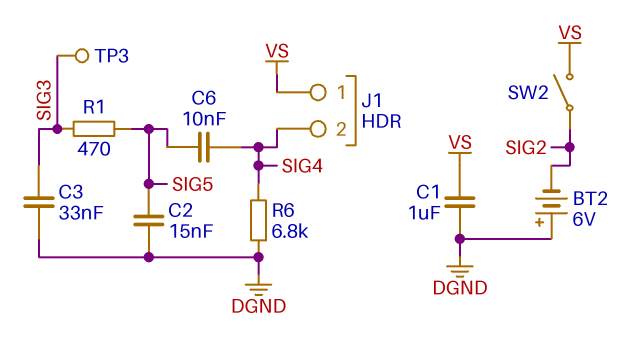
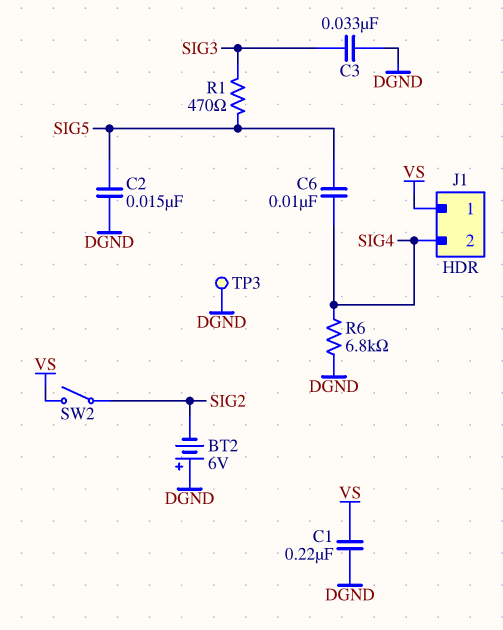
C1: 1uF (DGND, VS) -> 220nF (DGND, VS)
TP3: test point (SIG3) -> test point (DGND)

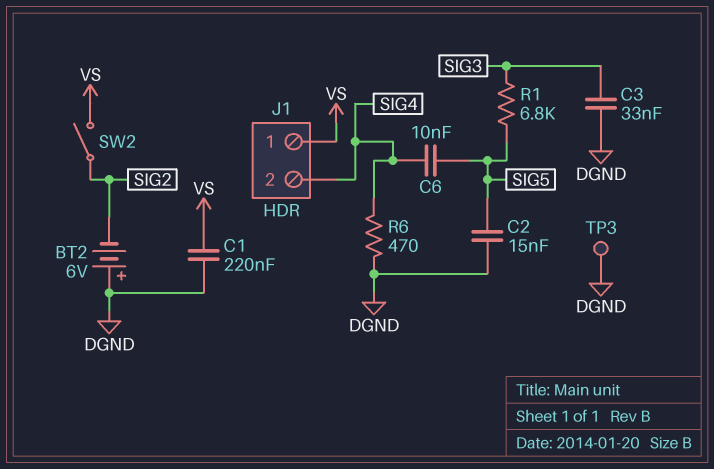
R1: 470 (SIG3, SIG5) -> 6.8k (SIG3, SIG5)
R6: 6.8k (DGND, SIG4) -> 470 (DGND, SIG4)

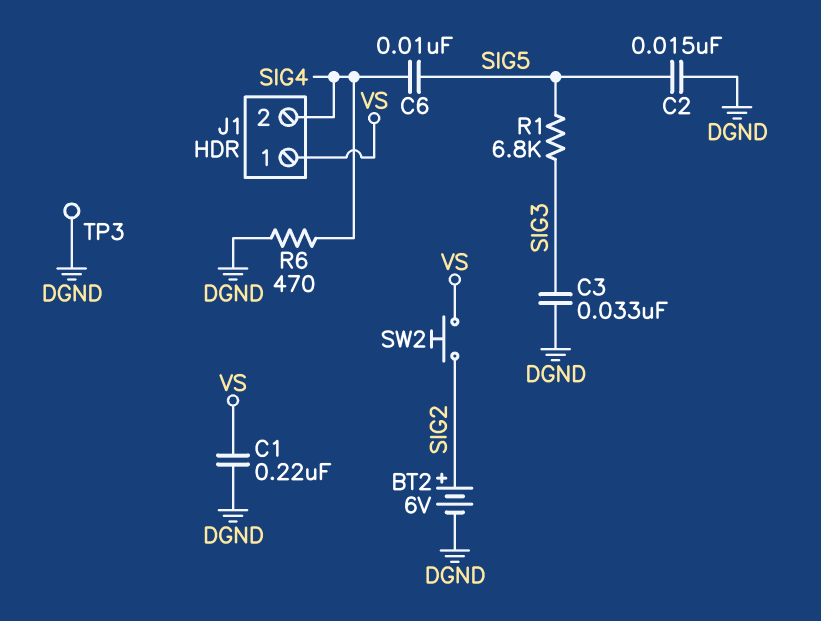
BT2: 6V (plus DGND, minus SIG2) -> 6V (plus SIG2, minus DGND)
SW2: switch (SIG2, VS) -> button (SIG2, VS)

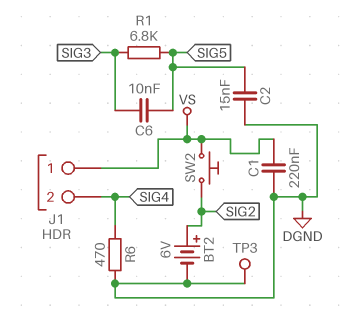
C3: 33nF (DGND, SIG3) -> none
C6: 10nF (SIG4, SIG5) -> 10nF (SIG3, SIG5)

